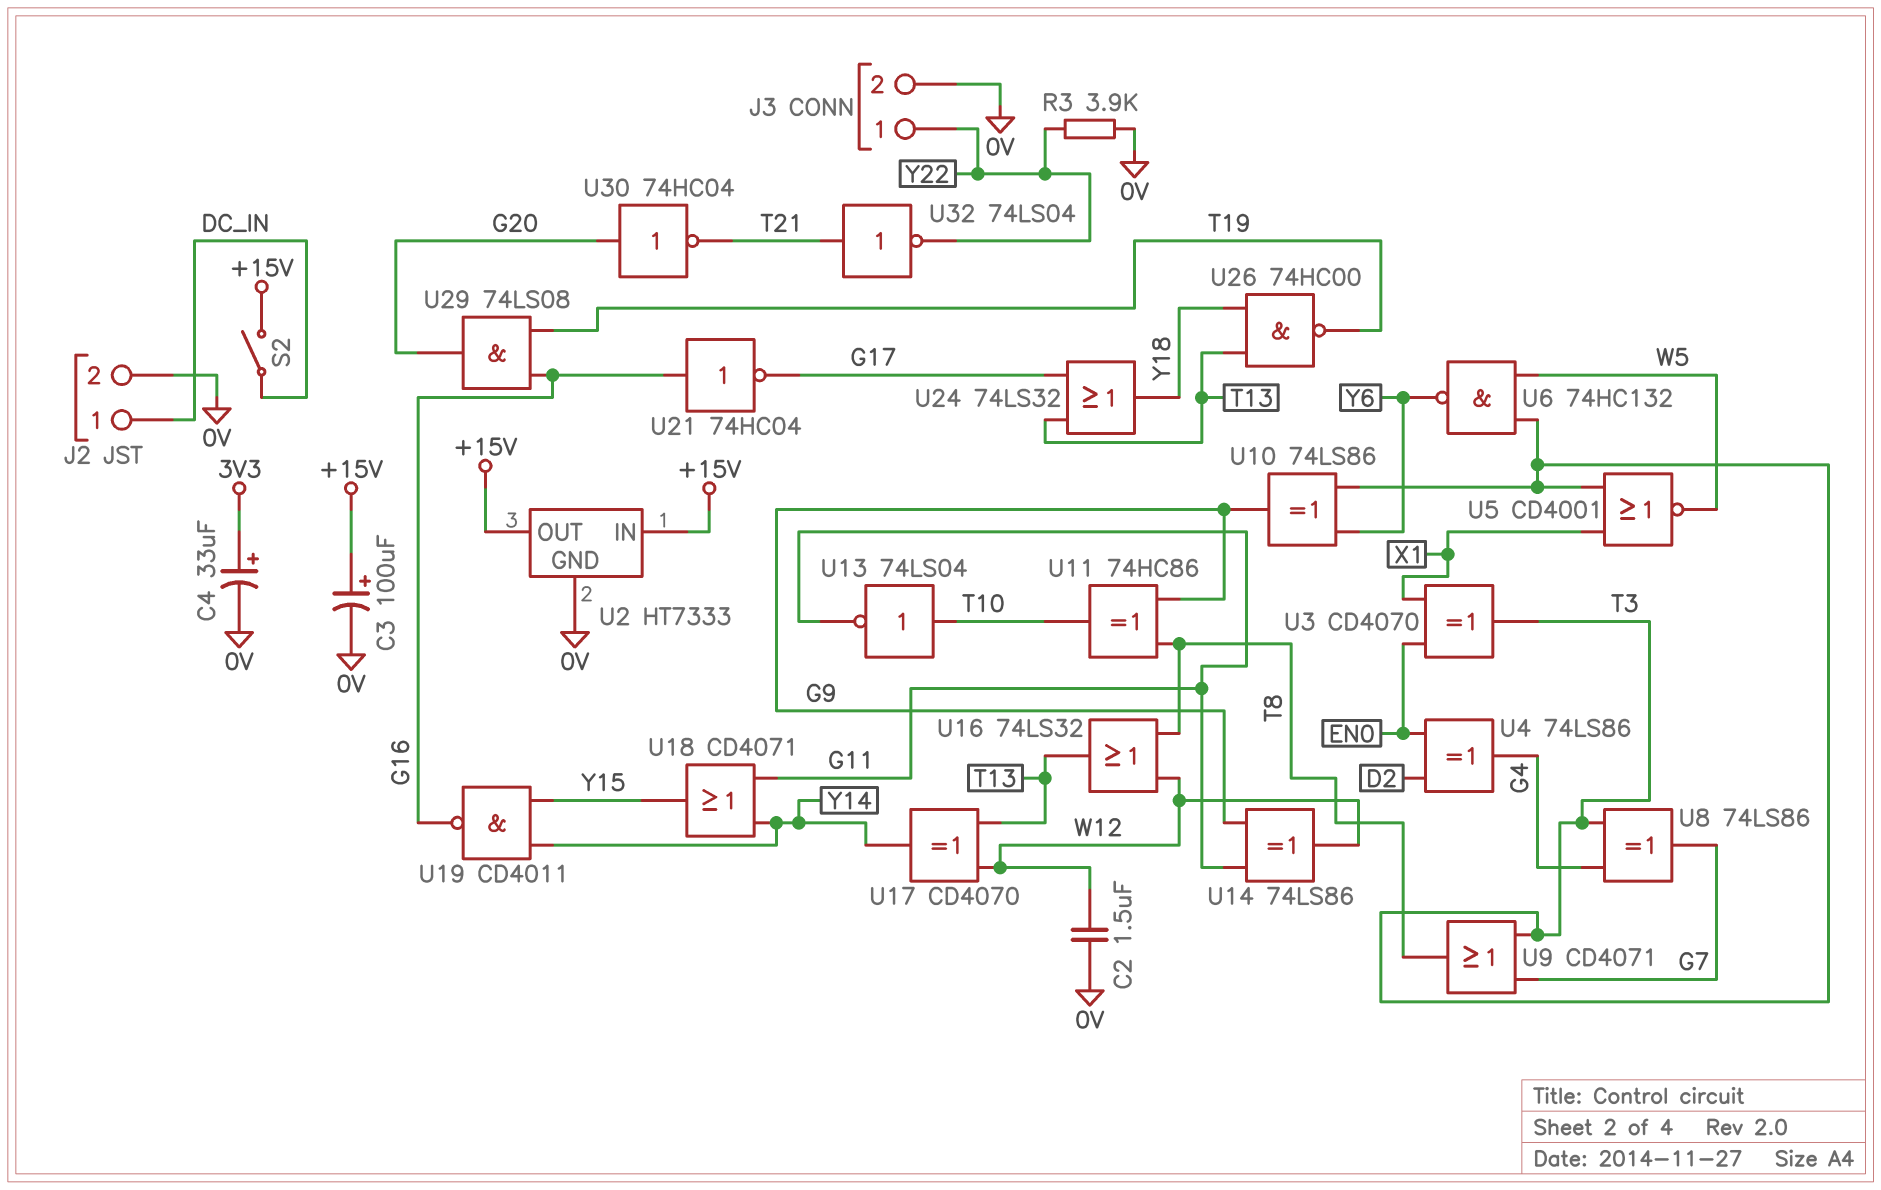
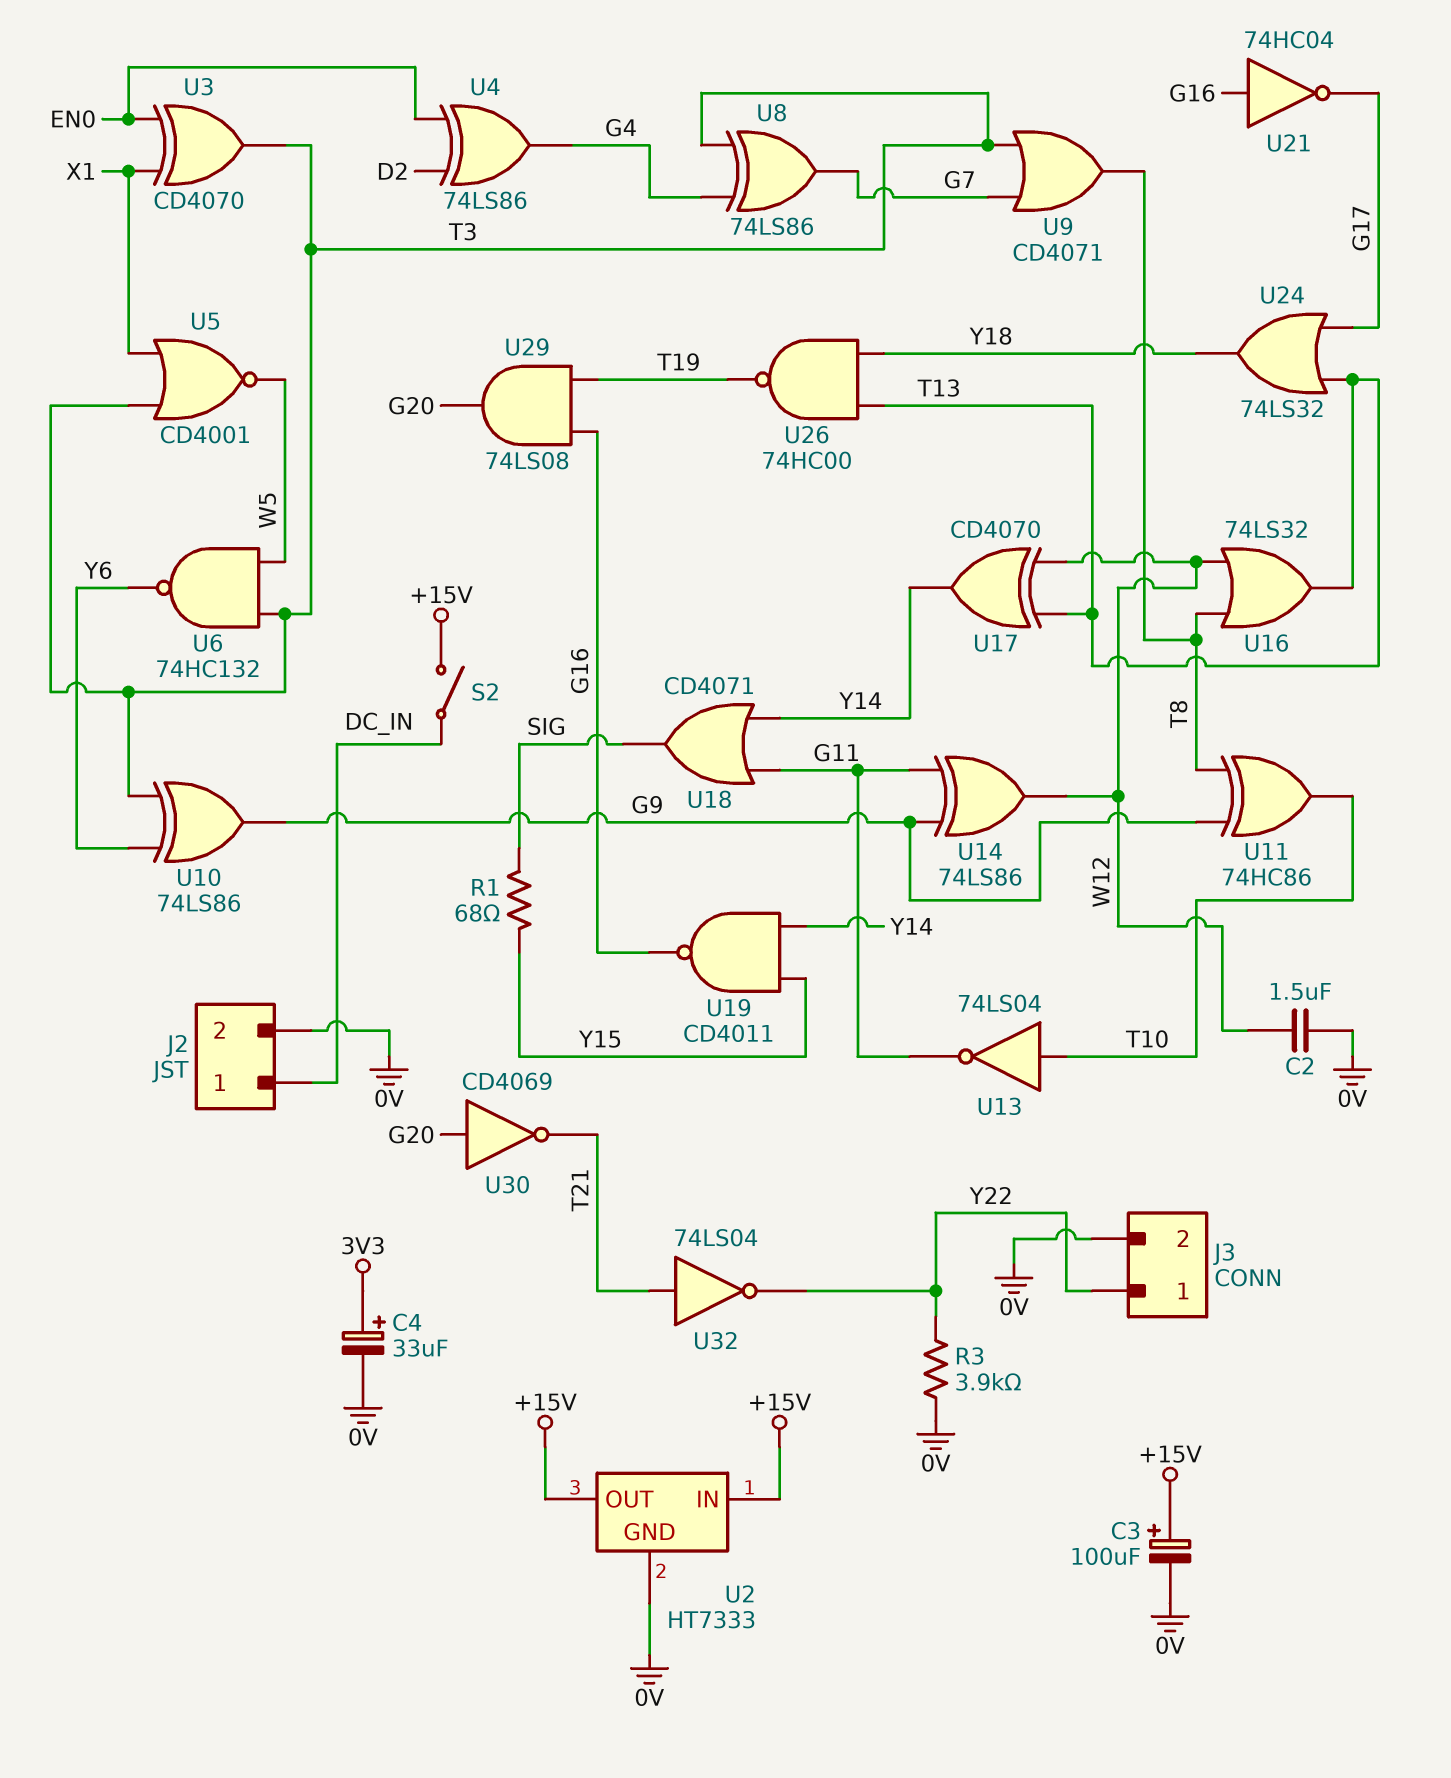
R1: none -> 68 (SIG, Y15)
U18: OR CD4071 (in G11, in Y14, out Y15) -> OR CD4071 (in G11, in Y14, out SIG)
U30: NOT 74HC04 (in G20, out T21) -> NOT CD4069 (in G20, out T21)

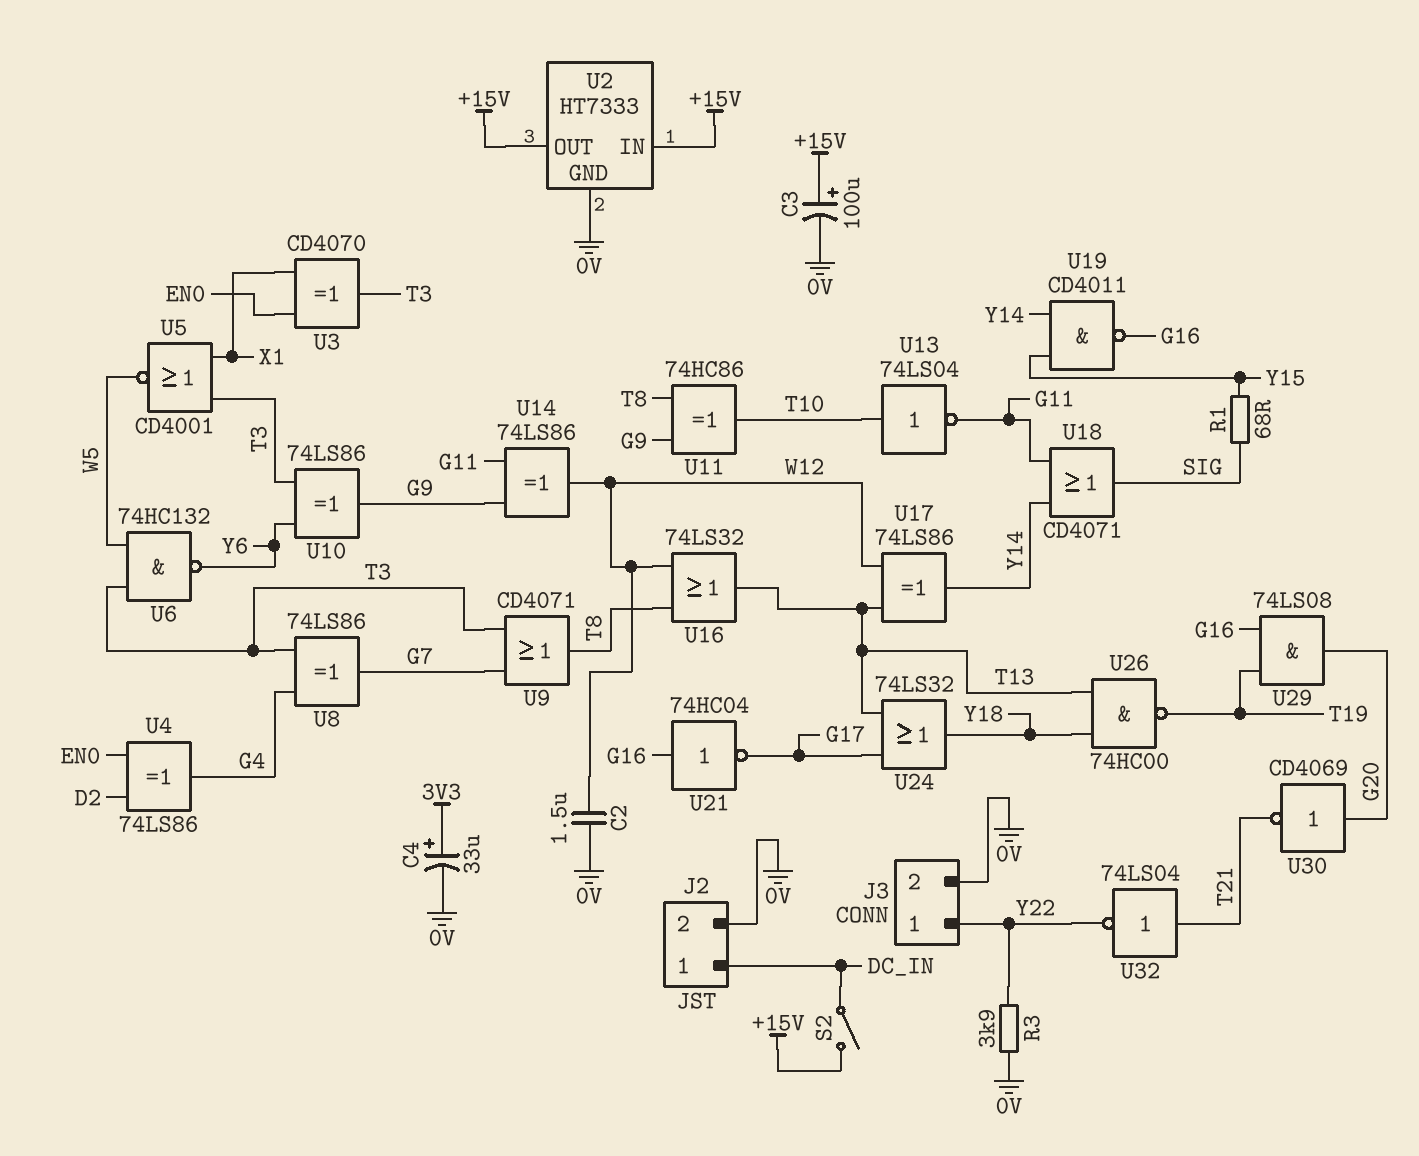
U17: XOR CD4070 (in T13, in W12, out Y14) -> XOR 74LS86 (in T13, in W12, out Y14)

